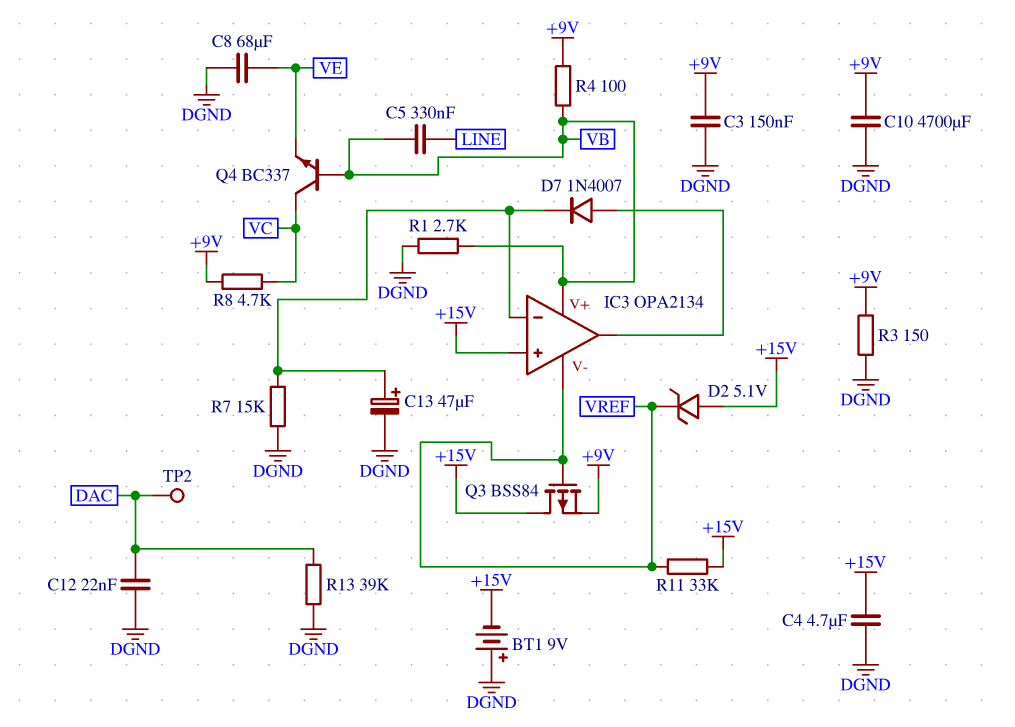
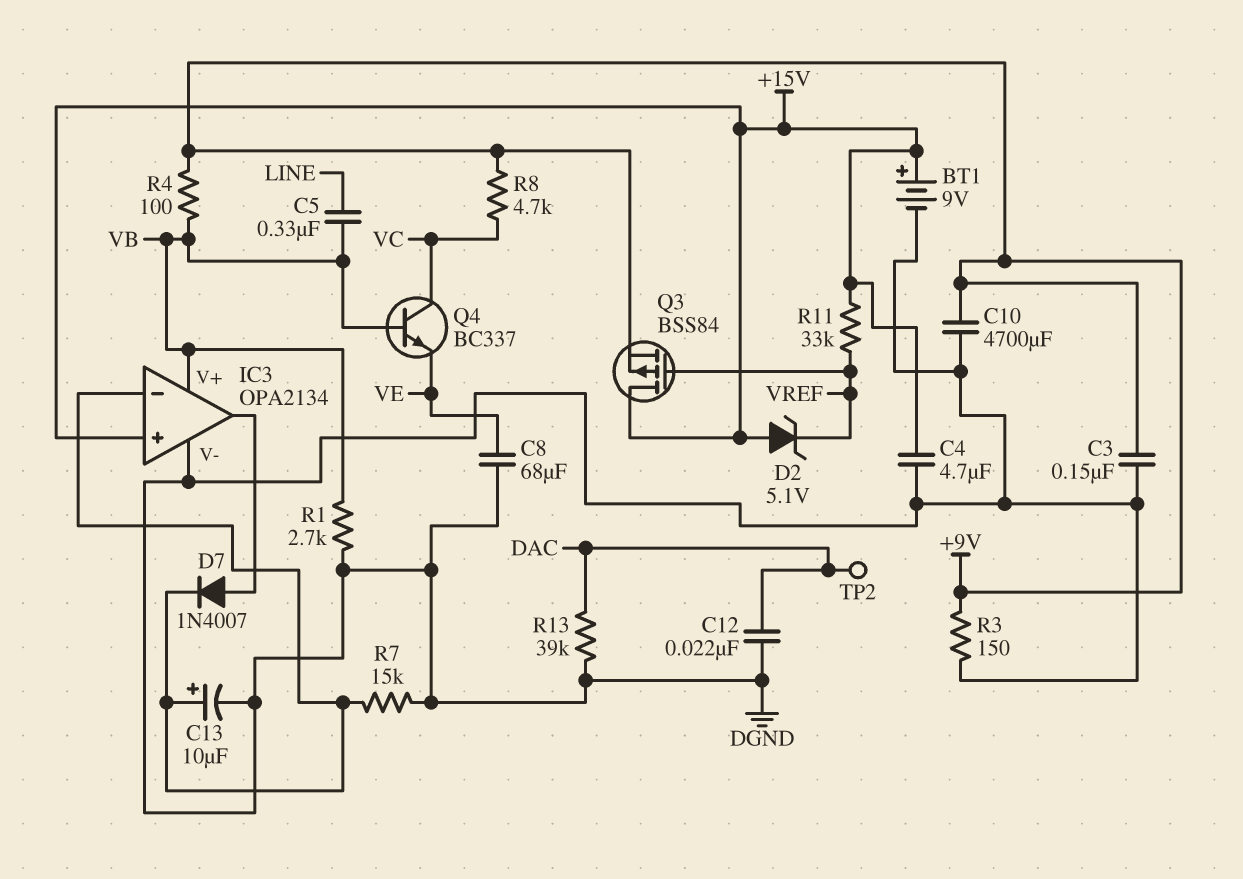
BT1: 9V (plus DGND, minus +15V) -> 9V (plus +15V, minus DGND)
C13: 47uF (plus IC3/in-, minus DGND) -> 10uF (plus IC3/in-, minus DGND)
IC3 pin V-: VREF -> DGND

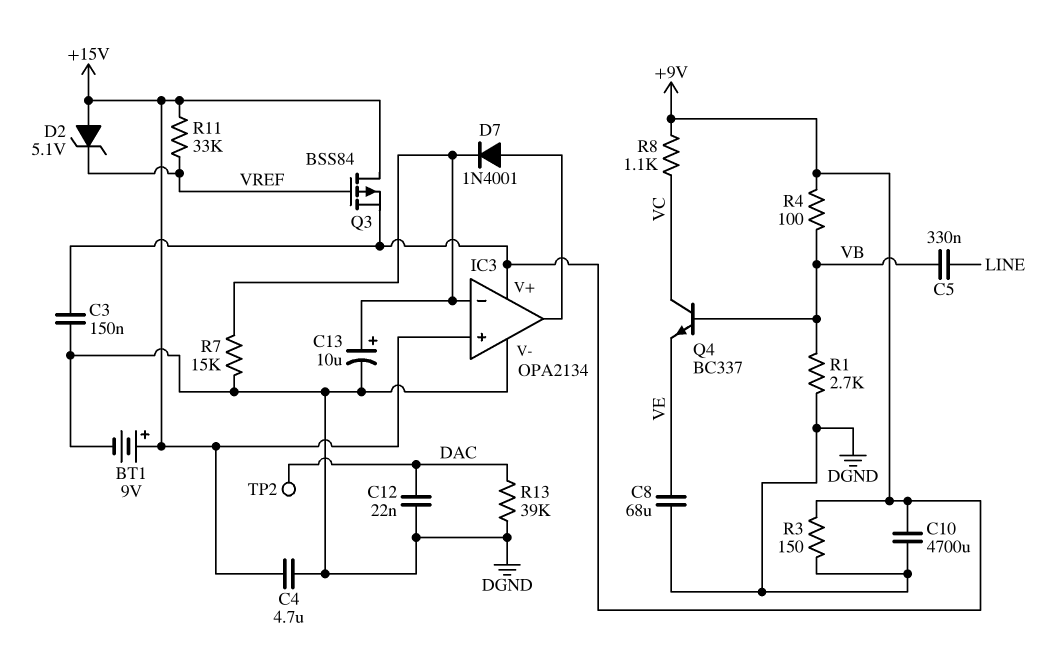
D7: diode 1N4007 (A IC3/out, K IC3/in-) -> diode 1N4001 (A IC3/out, K IC3/in-)
IC3 pin V+: VB -> +9V
R8: 4.7k (+9V, VC) -> 1.1k (+9V, VC)

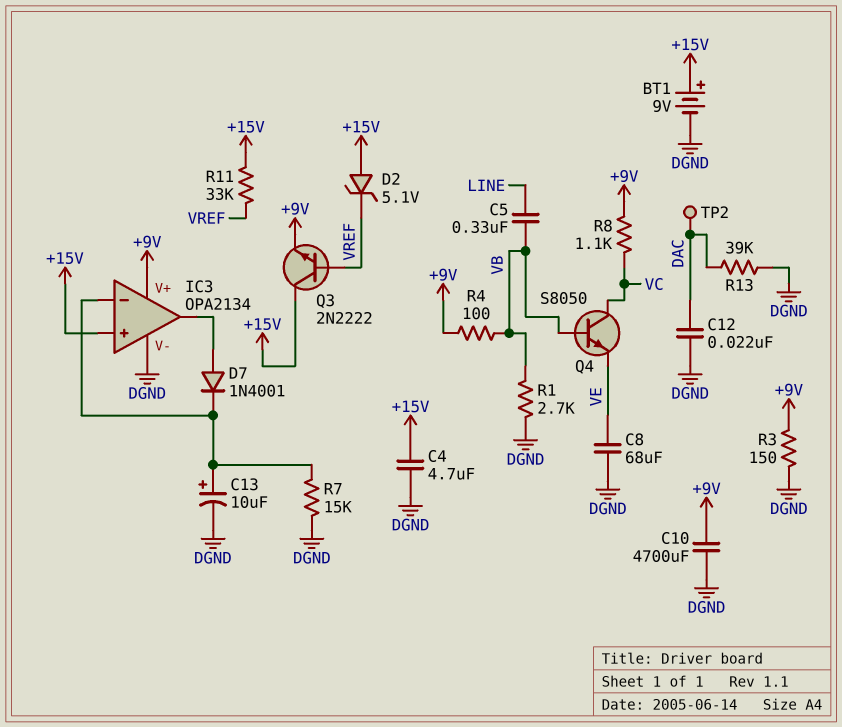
C3: 150nF (+9V, DGND) -> none
Q3: PMOS BSS84 (G VREF, D +15V, S +9V) -> NPN 2N2222 (B VREF, C +15V, E +9V)
Q4: NPN BC337 (B VB, C VC, E VE) -> NPN S8050 (B VB, C VC, E VE)

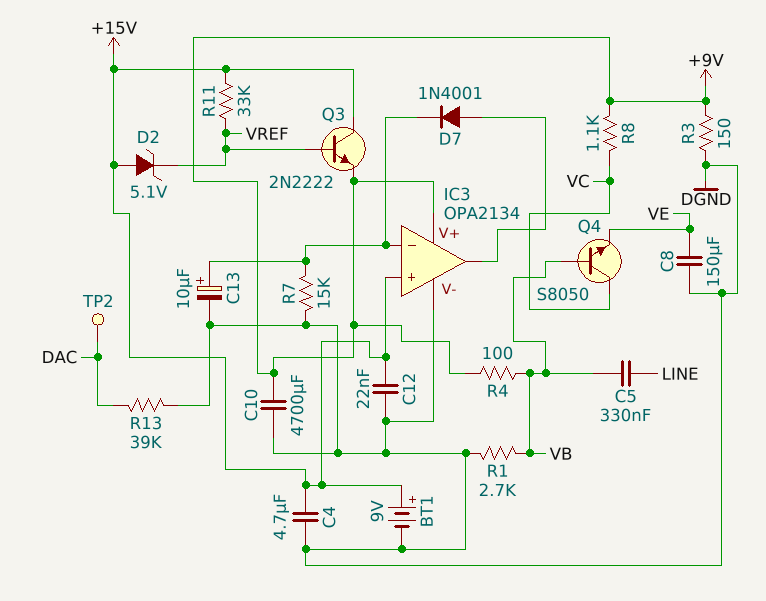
C8: 68uF (DGND, VE) -> 150uF (DGND, VE)
C12: 22nF (DAC, DGND) -> 22nF (+15V, DGND)

